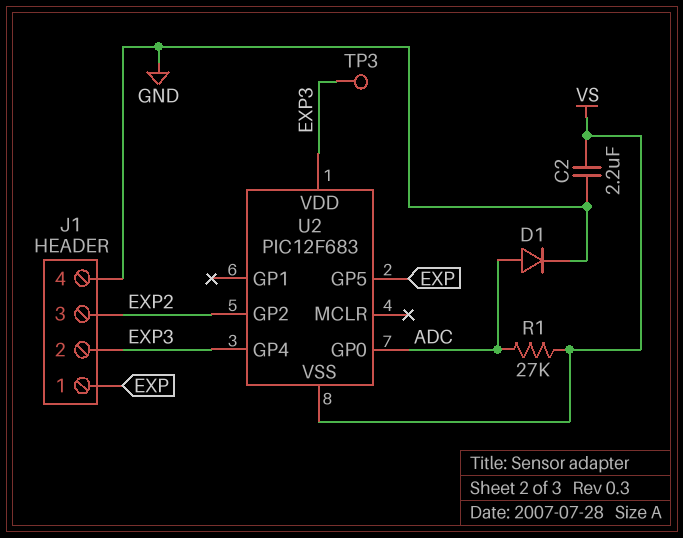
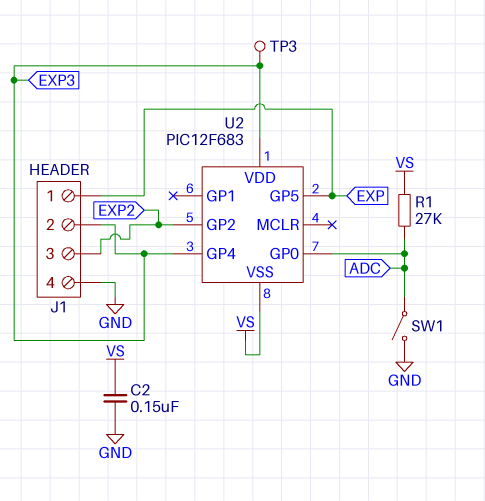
C2: 2.2uF (GND, VS) -> 150nF (GND, VS)
D1: diode (A ADC, K GND) -> none
SW1: none -> switch (ADC, GND)

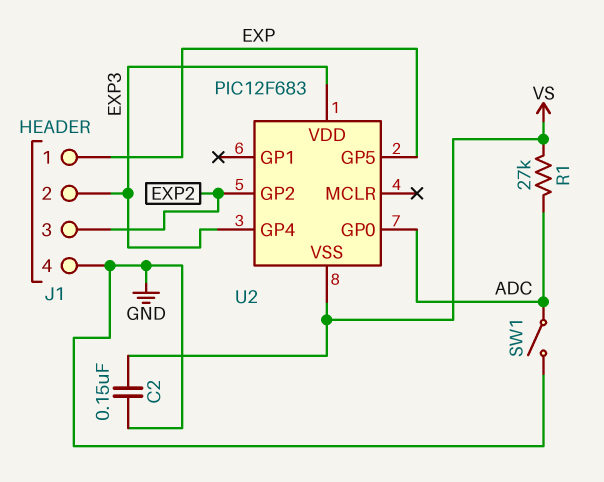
TP3: test point (EXP3) -> none

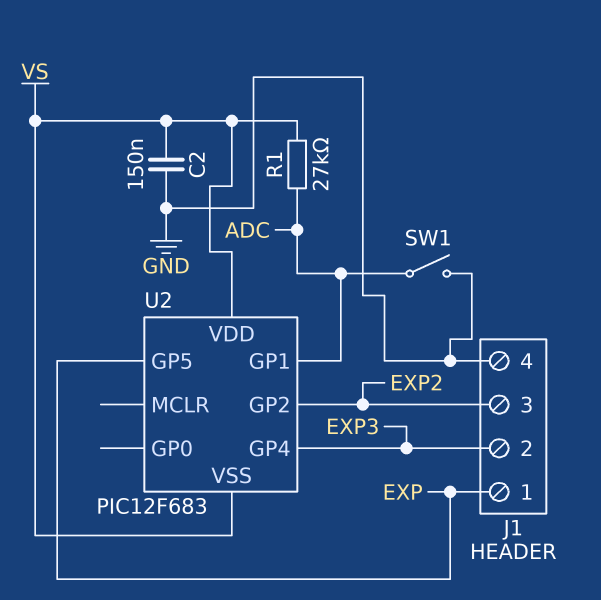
U2 pin GP0: ADC -> none
U2 pin GP1: none -> ADC
U2 pin VDD: EXP3 -> VS

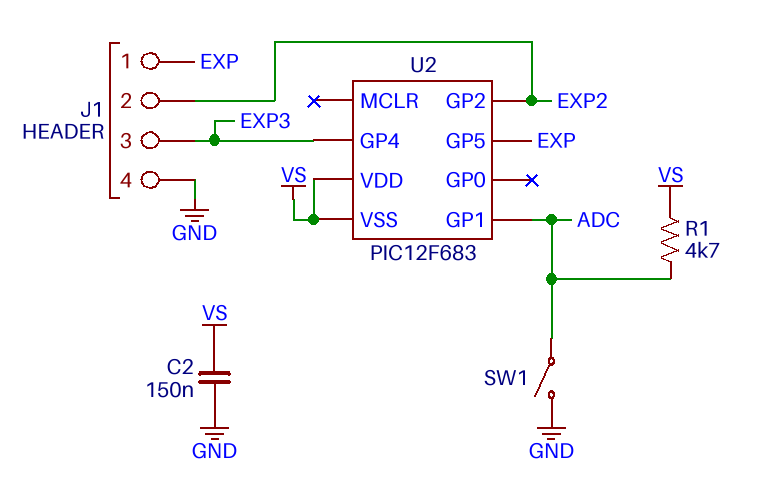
J1 pin 2: EXP3 -> EXP2
J1 pin 3: EXP2 -> EXP3
R1: 27k (ADC, VS) -> 4.7k (ADC, VS)

